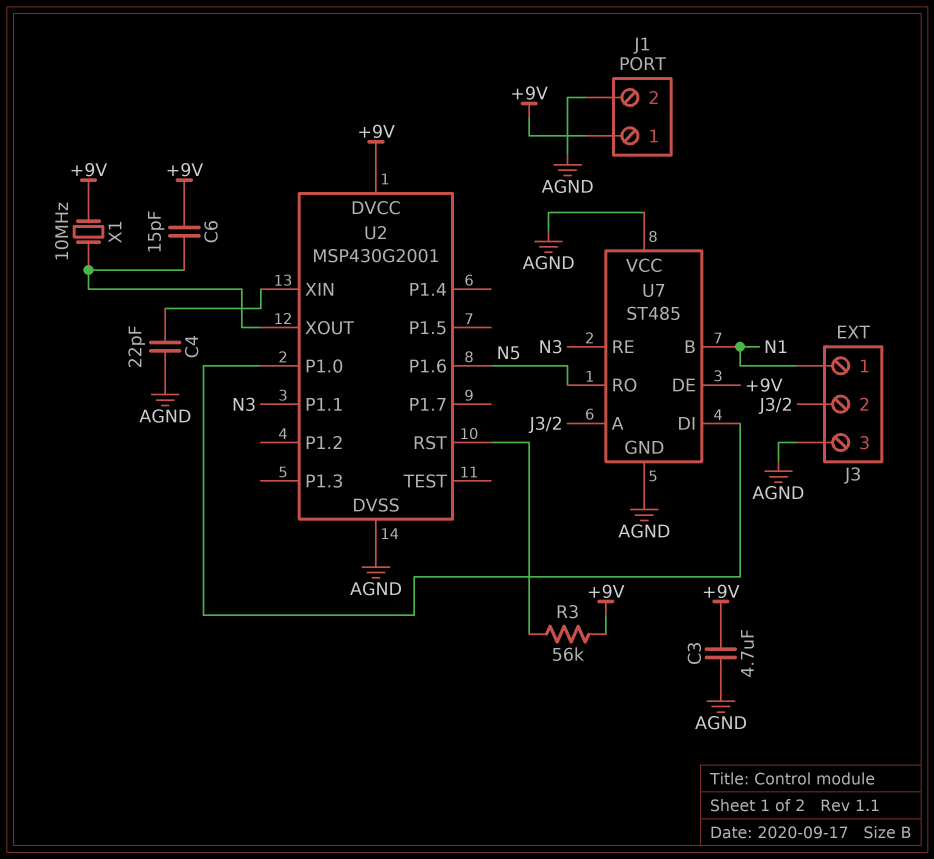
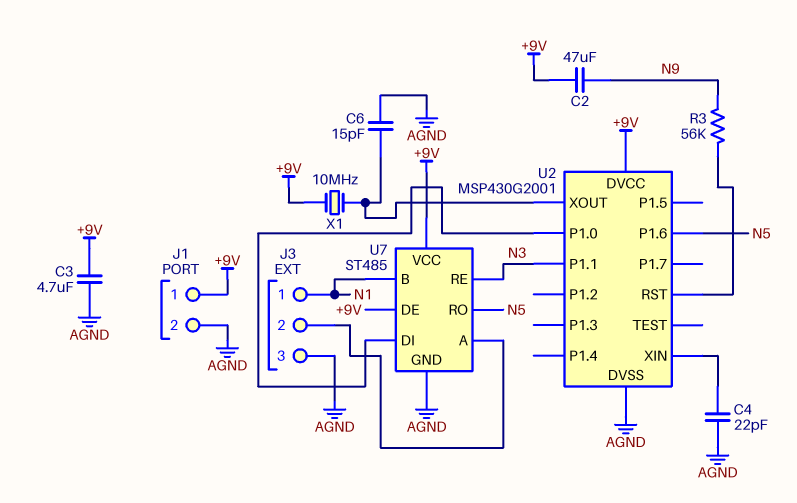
C2: none -> 47uF (+9V, N9)
C6: 15pF (+9V, U2/XOUT) -> 15pF (AGND, U2/XOUT)
R3: 56k (+9V, U2/RST) -> 56k (N9, U2/RST)
U7 pin VCC: AGND -> +9V

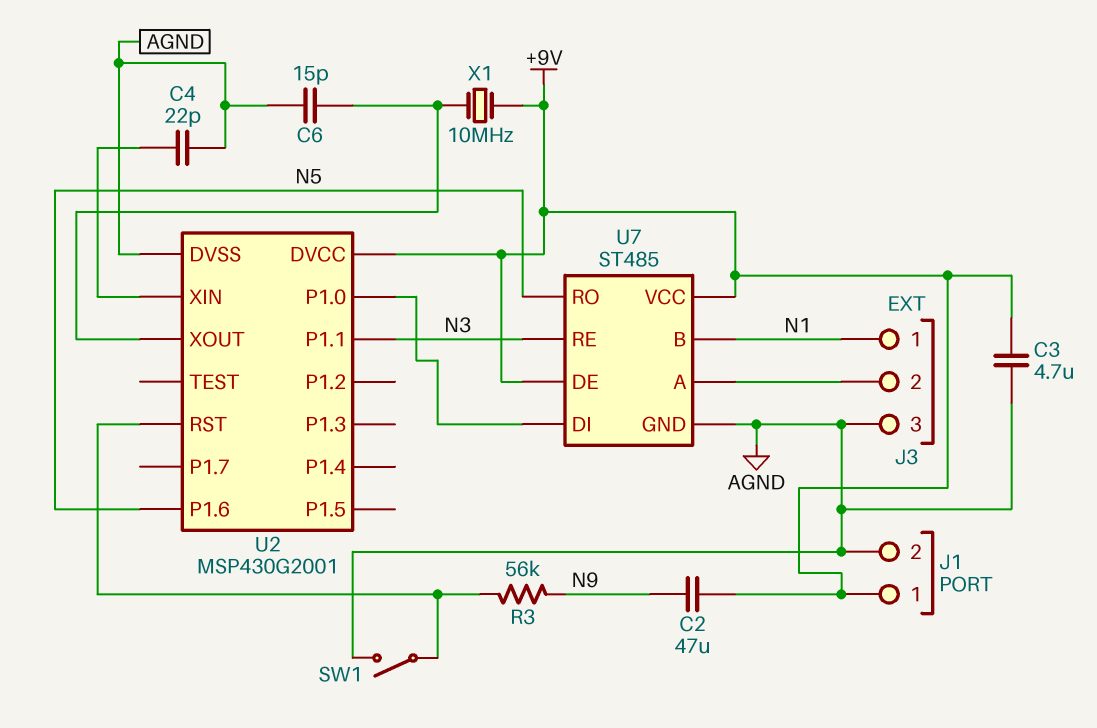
SW1: none -> switch (AGND, U2/RST)

